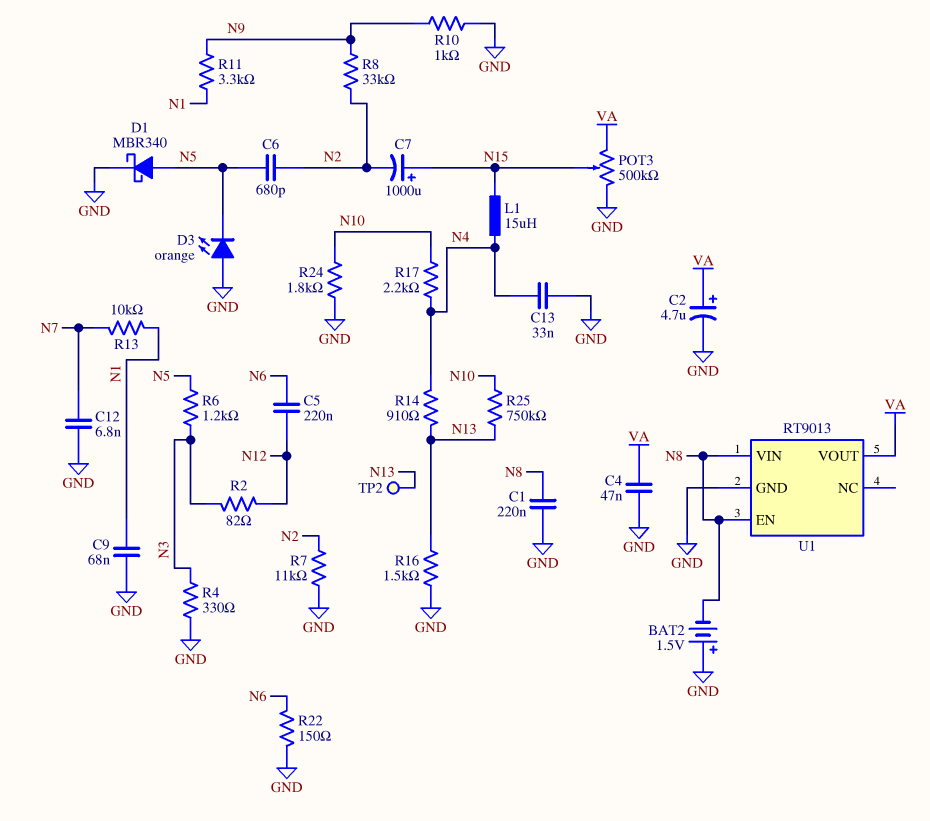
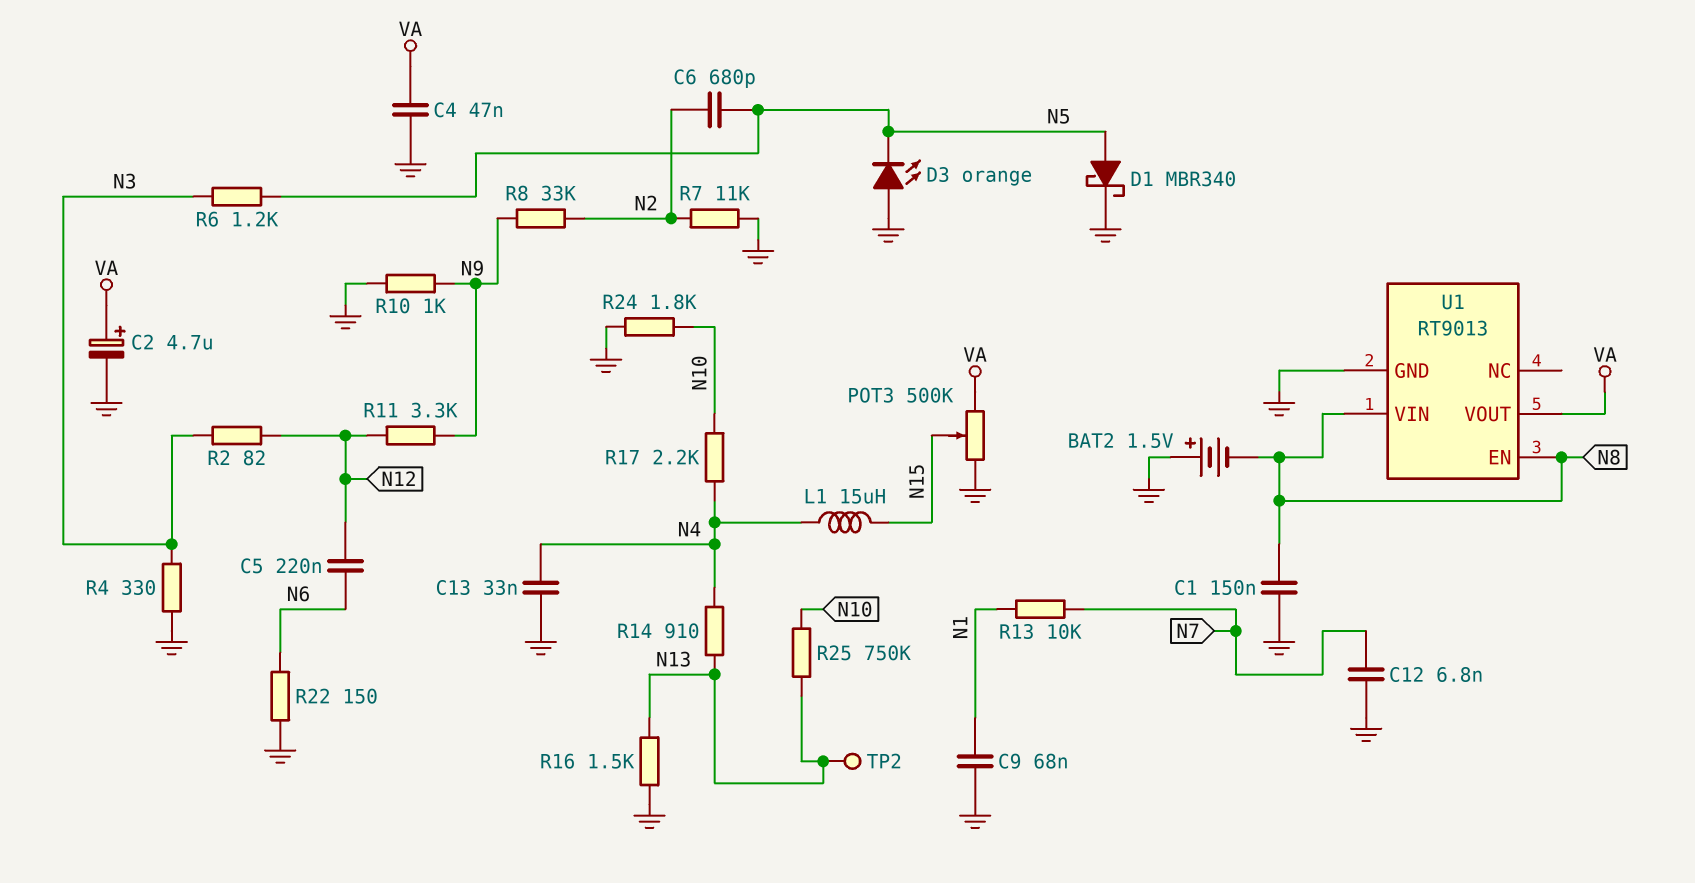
C1: 220nF (GND, N8) -> 150nF (GND, N8)
C7: 1000uF (plus N15, minus N2) -> none
R11: 3.3k (N1, N9) -> 3.3k (N9, N12)

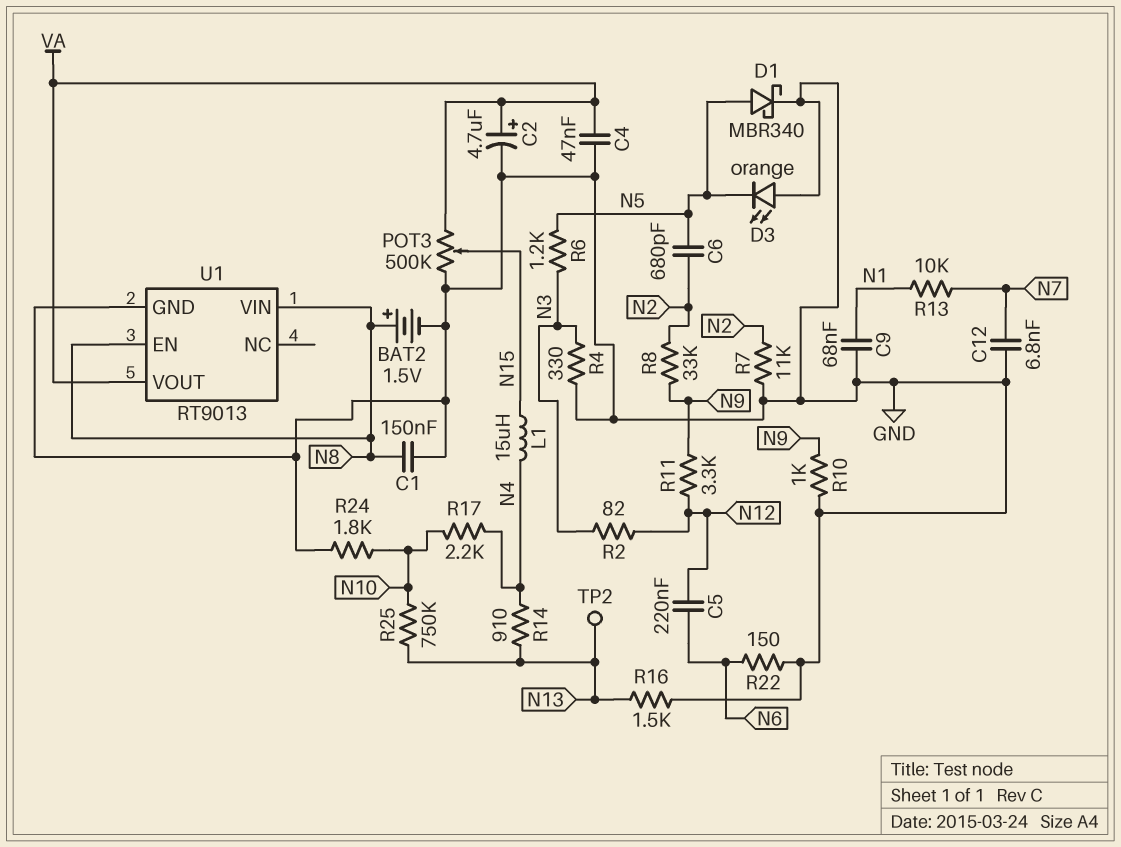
BAT2: 1.5V (plus GND, minus N8) -> 1.5V (plus N8, minus GND)
C13: 33nF (GND, N4) -> none

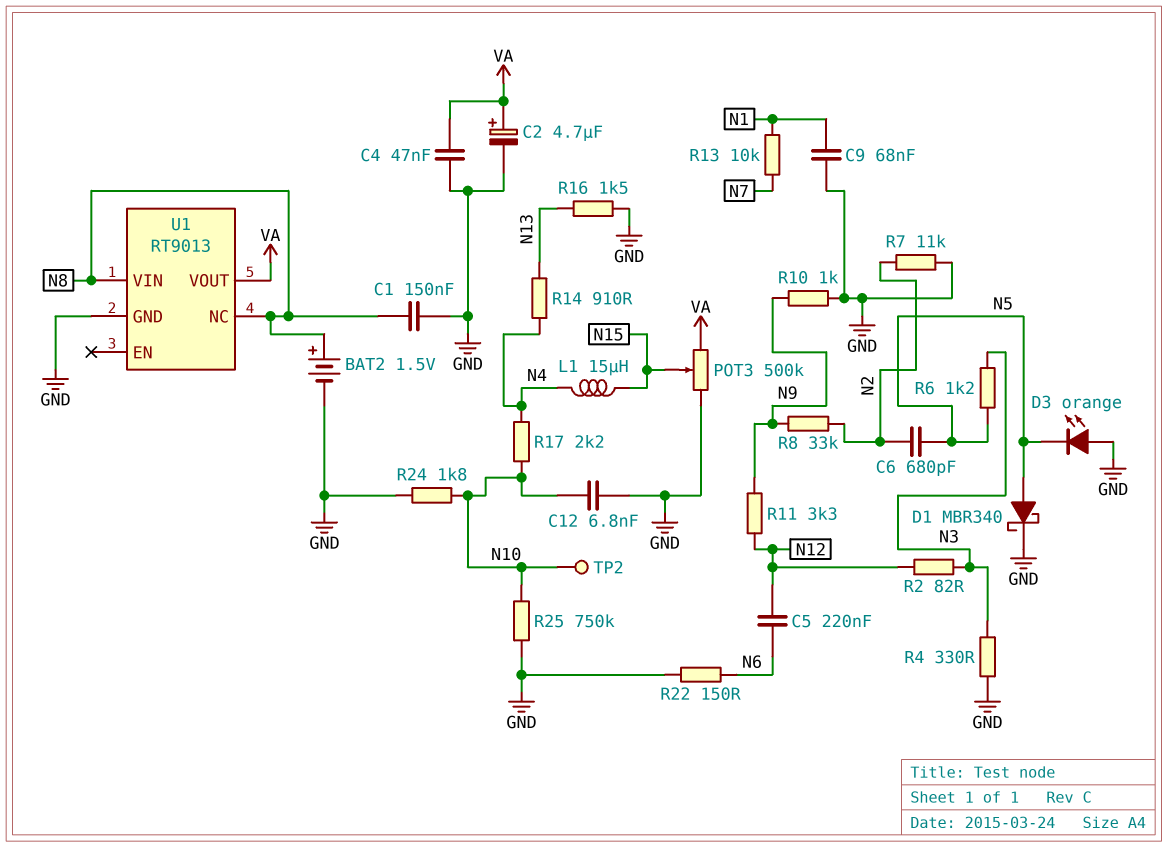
C12: 6.8nF (GND, N7) -> 6.8nF (GND, N10)
R25: 750k (N10, N13) -> 750k (GND, N10)
TP2: test point (N13) -> test point (N10)
U1 pin EN: N8 -> none
U1 pin NC: none -> N8

